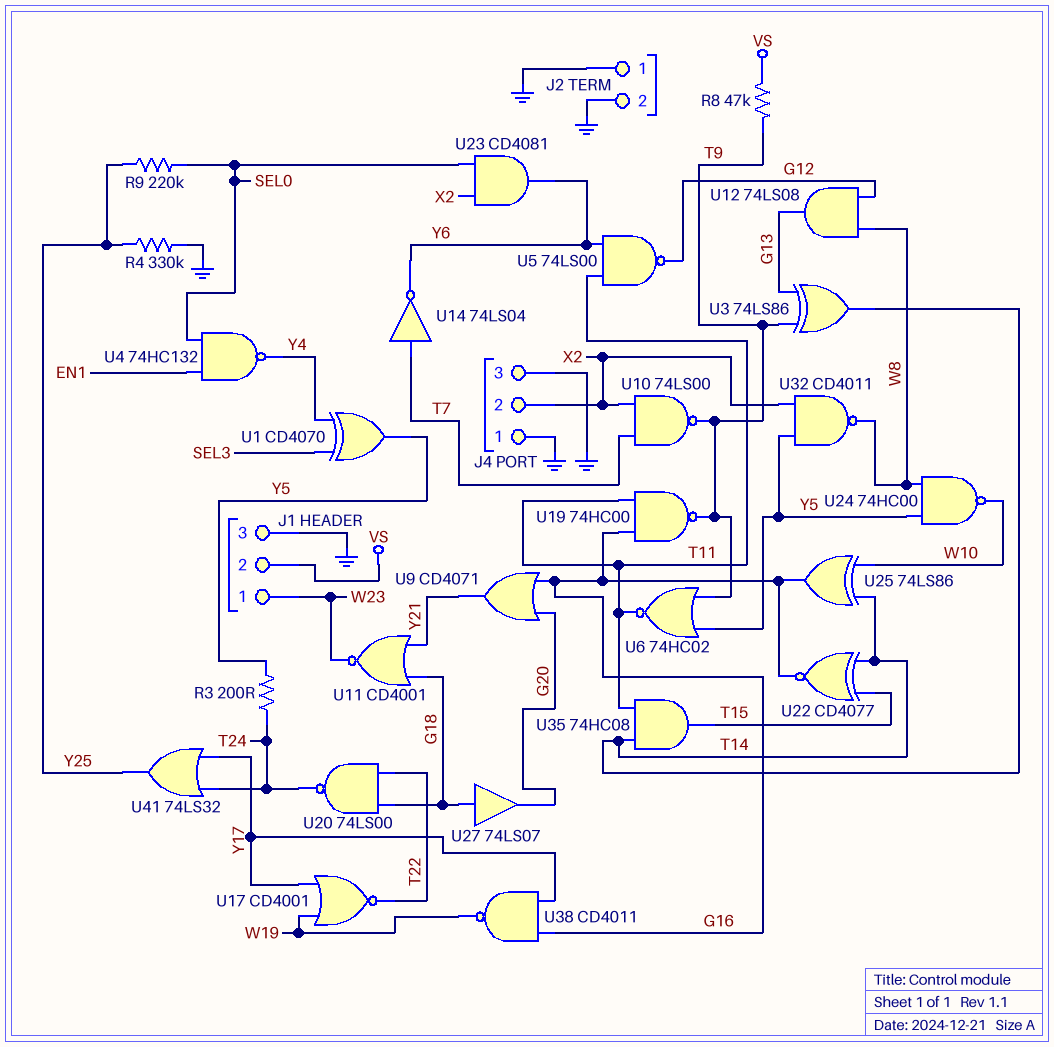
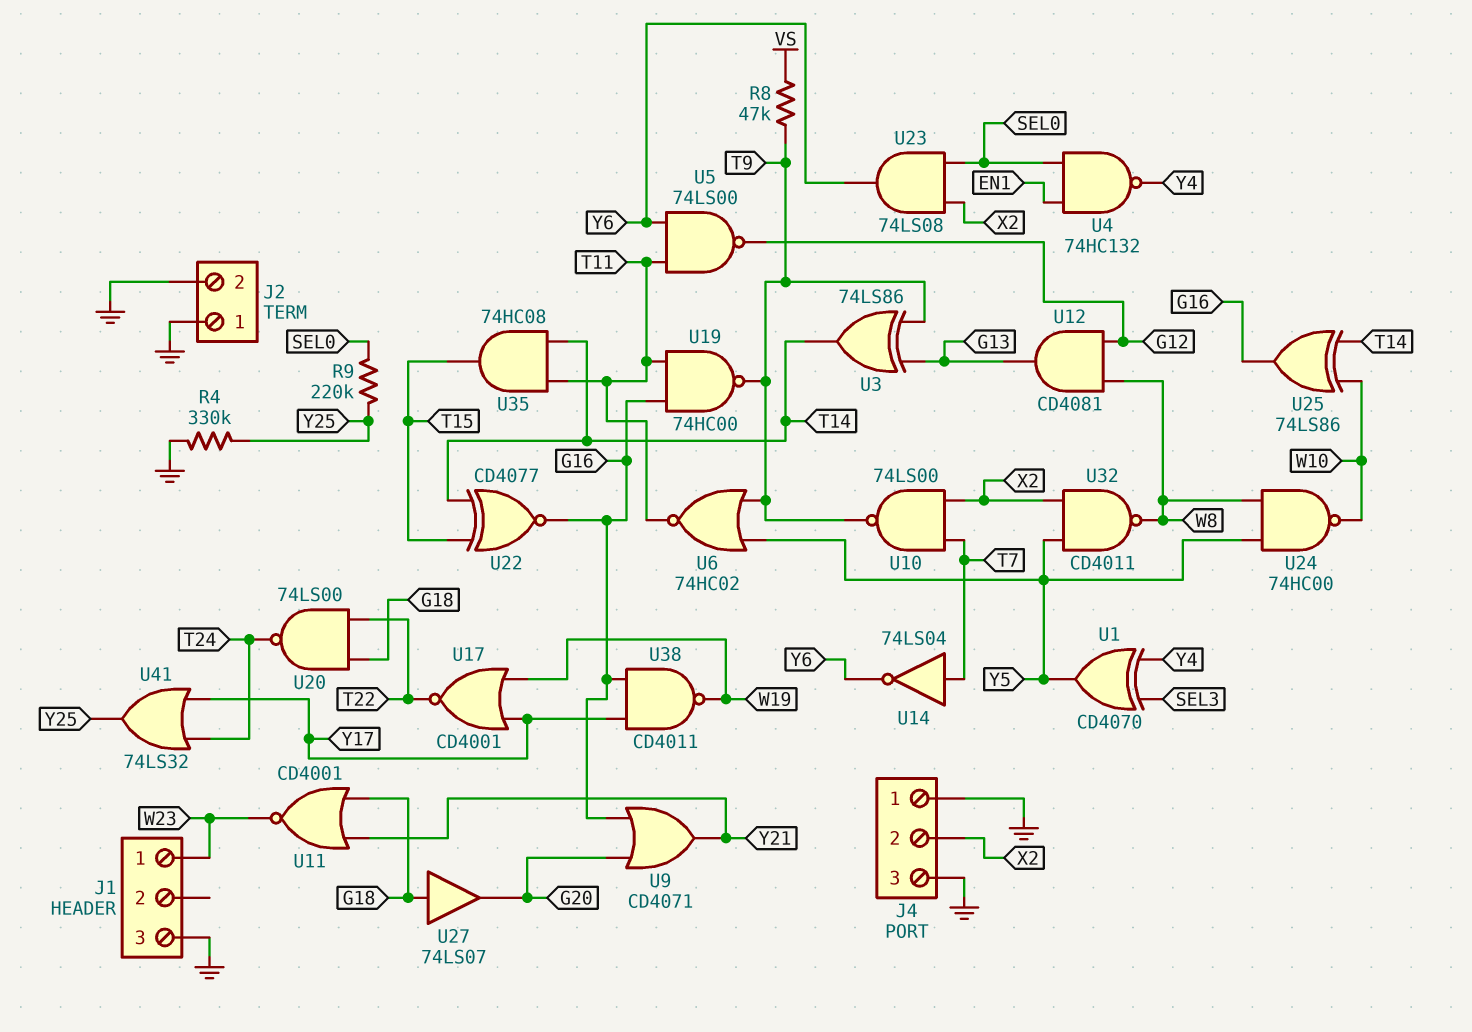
J1 pin 2: VS -> none
R3: 200 (T24, Y5) -> none
U12: AND 74LS08 (in G12, in W8, out G13) -> AND CD4081 (in G12, in W8, out G13)
U23: AND CD4081 (in SEL0, in X2, out Y6) -> AND 74LS08 (in SEL0, in X2, out Y6)

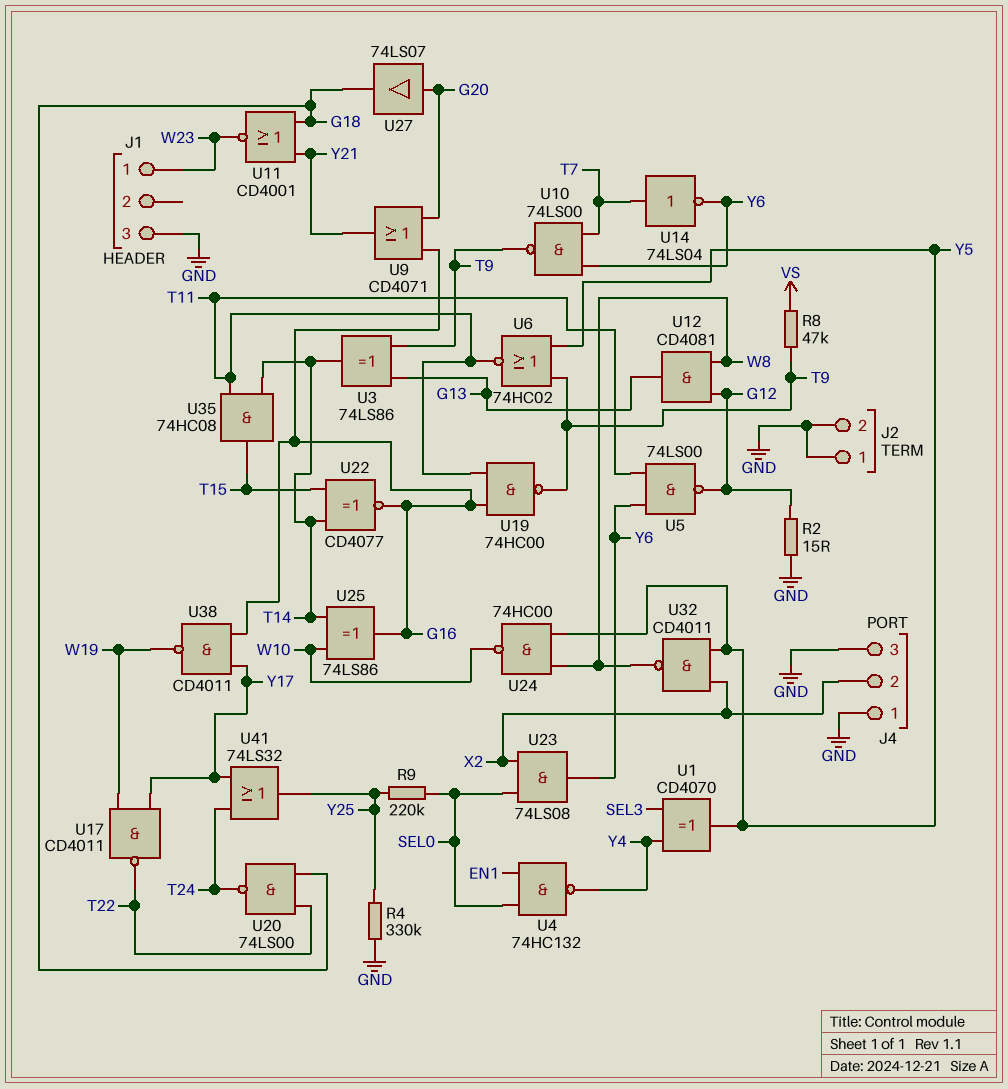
R2: none -> 15 (G12, GND)
U10: NAND 74LS00 (in T7, in X2, out T9) -> NAND 74LS00 (in T7, in Y6, out T9)
U17: NOR CD4001 (in W19, in Y17, out T22) -> NAND CD4011 (in W19, in Y17, out T22)
U27: buffer 74LS07 (in G18, out G20) -> buffer 74LS07 (in G20, out G18)

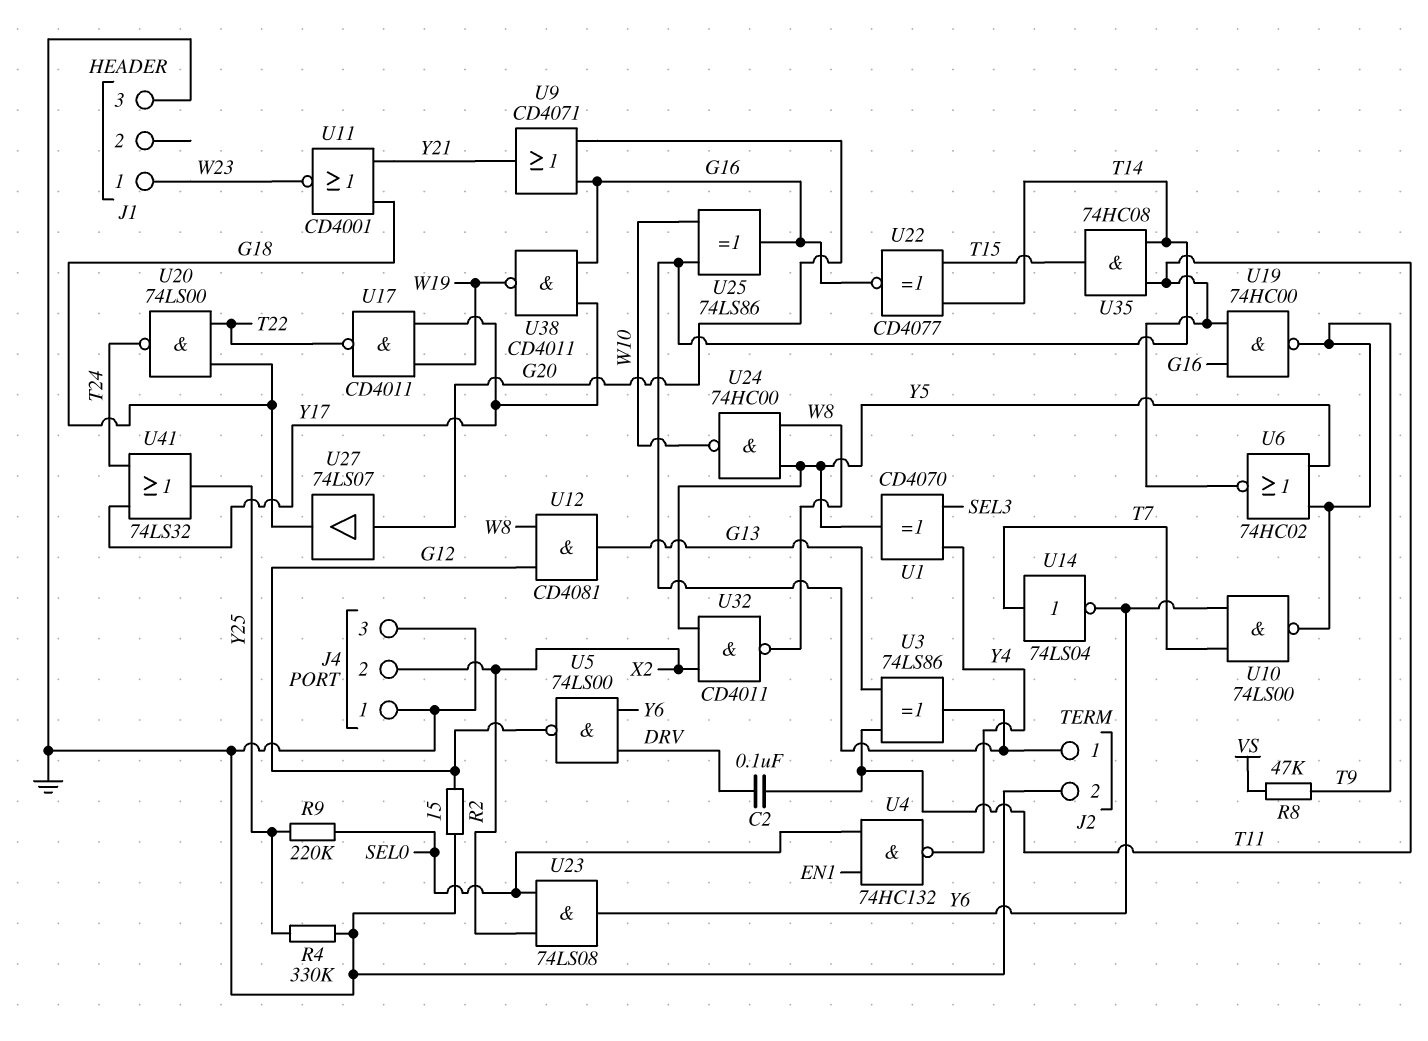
C2: none -> 100nF (DRV, T11)
J2 pin 1: GND -> T14
U3: XOR 74LS86 (in G13, in T9, out T14) -> XOR 74LS86 (in G13, in T11, out T14)
U5: NAND 74LS00 (in T11, in Y6, out G12) -> NAND 74LS00 (in DRV, in Y6, out G12)

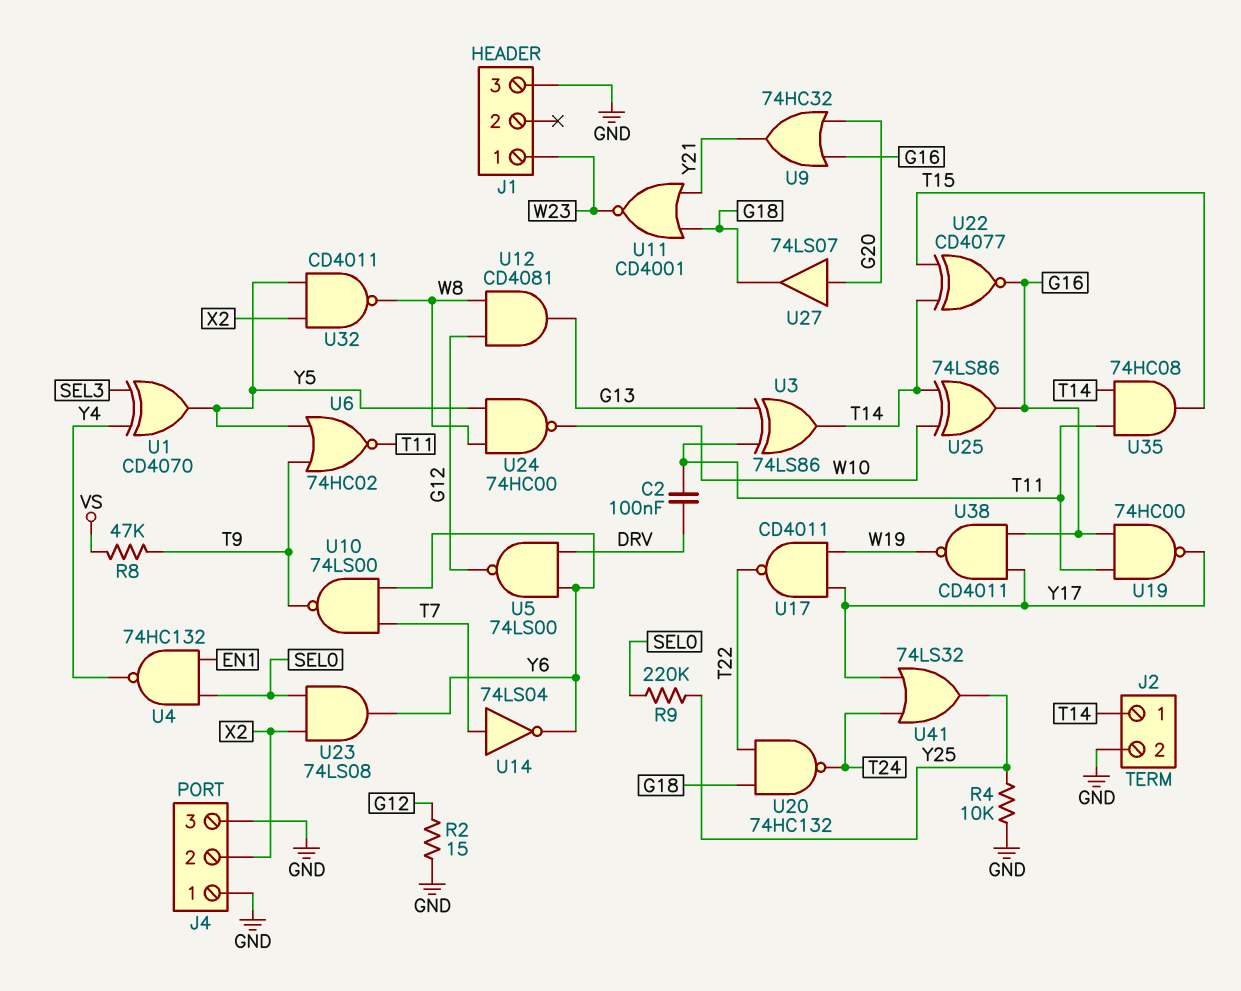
R4: 330k (GND, Y25) -> 10k (GND, Y25)
U9: OR CD4071 (in G16, in G20, out Y21) -> OR 74HC32 (in G16, in G20, out Y21)
U19: NAND 74HC00 (in G16, in T11, out T9) -> NAND 74HC00 (in G16, in T11, out Y17)
U20: NAND 74LS00 (in G18, in T22, out T24) -> NAND 74HC132 (in G18, in T22, out T24)

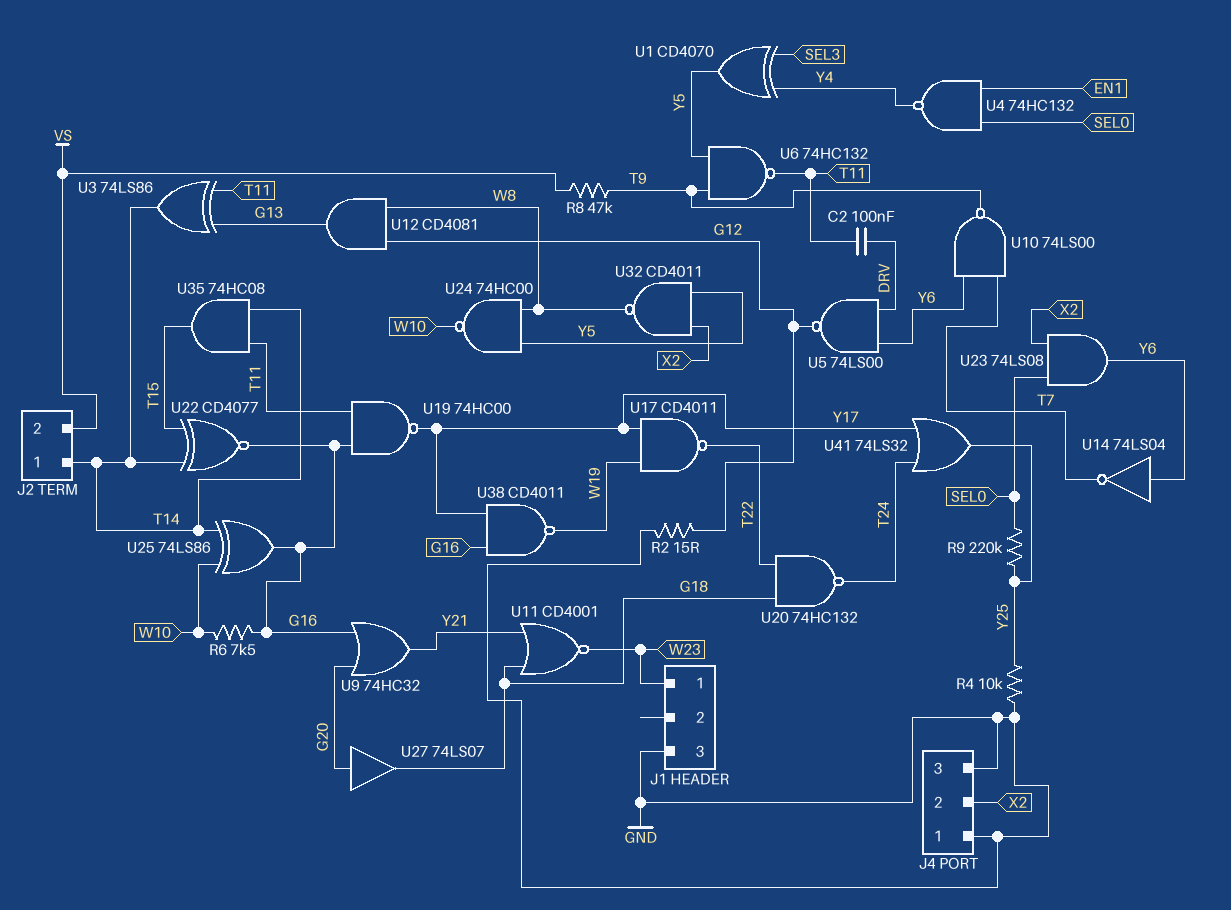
J2 pin 2: GND -> VS
R6: none -> 7.5k (G16, W10)
U6: NOR 74HC02 (in T9, in Y5, out T11) -> NAND 74HC132 (in T9, in Y5, out T11)
U14: NOT 74LS04 (in T7, out Y6) -> NOT 74LS04 (in Y6, out T7)

